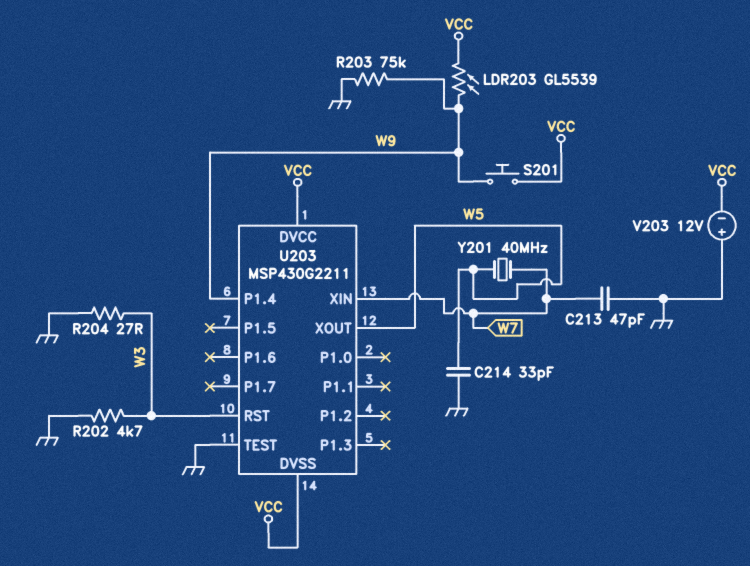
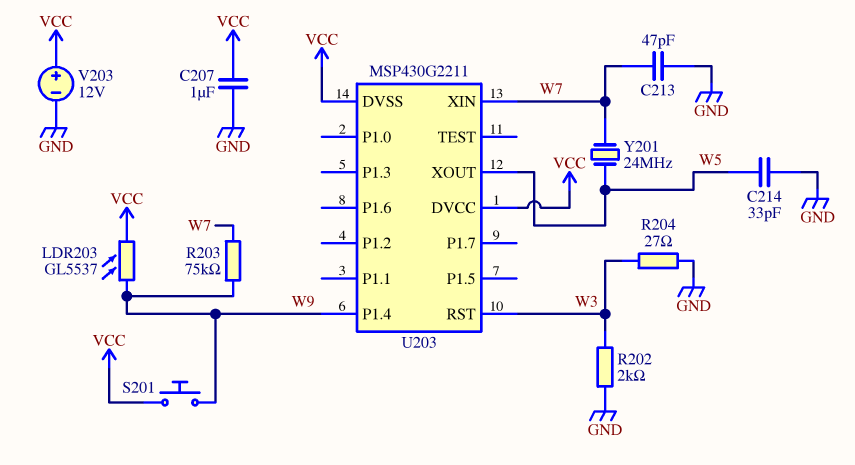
C207: none -> 1uF (GND, VCC)
LDR203: GL5539 (VCC, W9) -> GL5537 (VCC, W9)
R202: 4.7k (GND, W3) -> 2k (GND, W3)
R203: 75k (GND, W9) -> 75k (W7, W9)
U203 pin TEST: GND -> none
V203: 12V (plus GND, minus VCC) -> 12V (plus VCC, minus GND)
Y201: 40MHz (W5, W7) -> 24MHz (W5, W7)

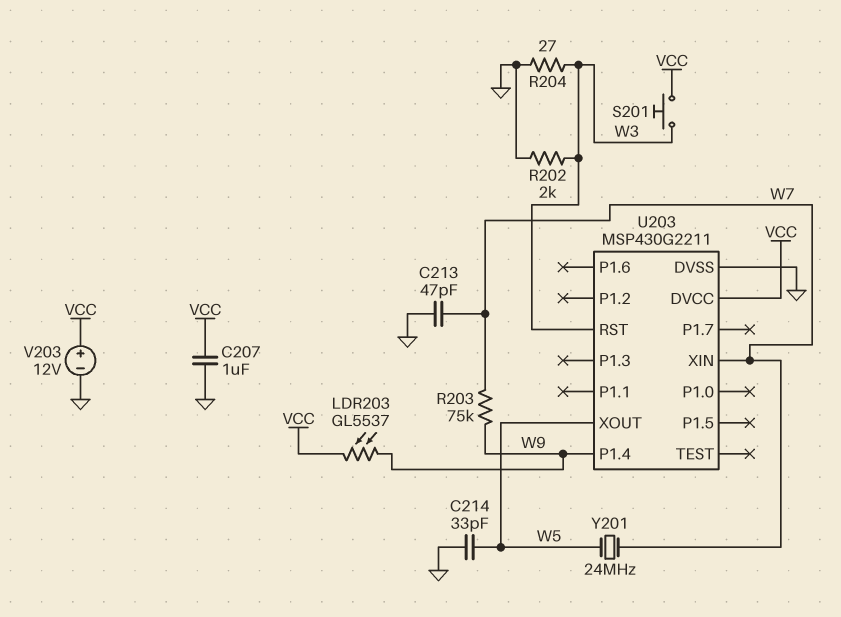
S201: button (VCC, W9) -> button (VCC, W3)
U203 pin DVSS: VCC -> GND

